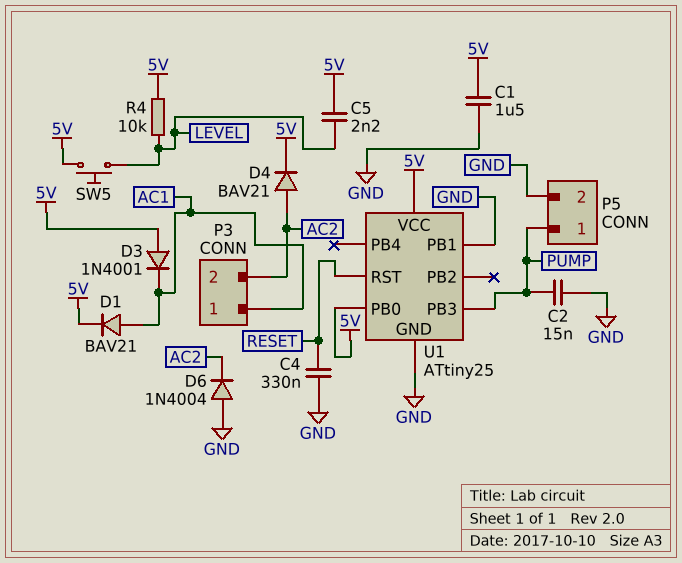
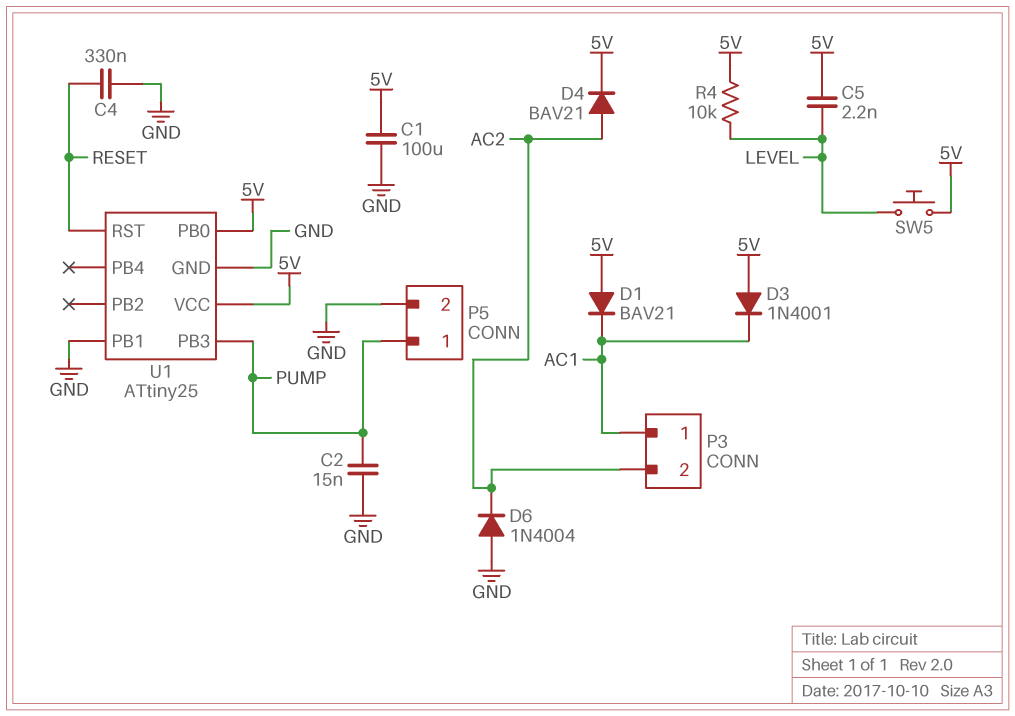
C1: 1.5uF (5V, GND) -> 100uF (5V, GND)
D1: diode BAV21 (A AC1, K 5V) -> diode BAV21 (A 5V, K AC1)

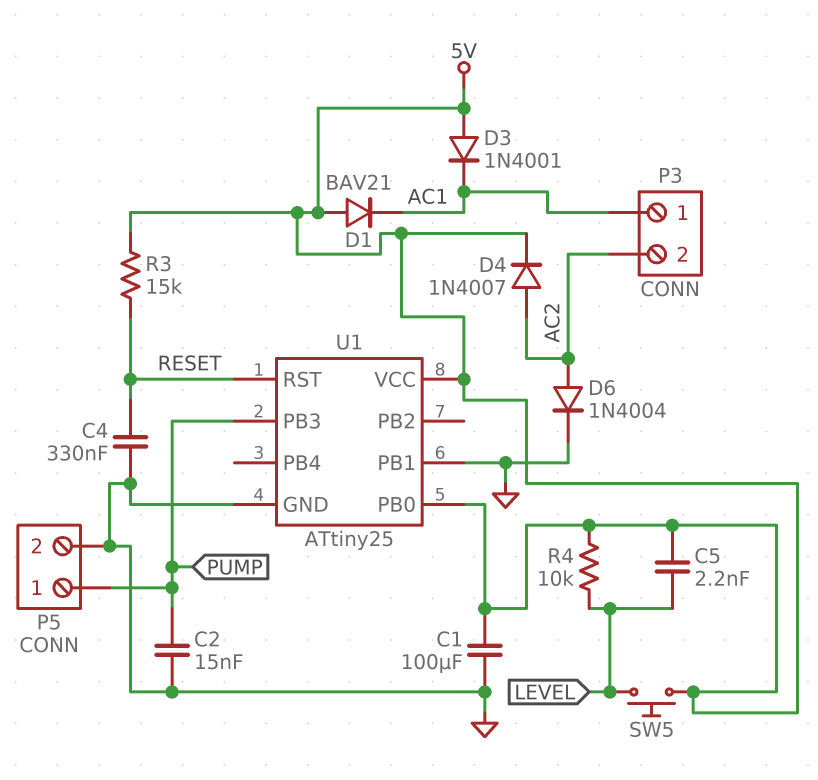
D4: diode BAV21 (A AC2, K 5V) -> diode 1N4007 (A AC2, K 5V)
D6: diode 1N4004 (A GND, K AC2) -> diode 1N4004 (A AC2, K GND)
R3: none -> 15k (5V, RESET)

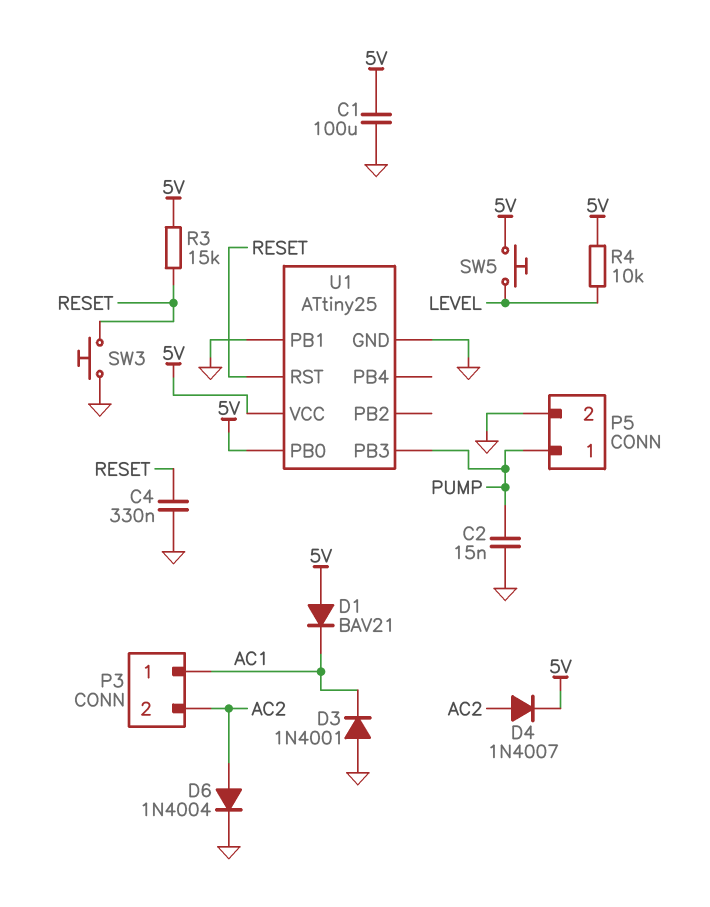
C5: 2.2nF (5V, LEVEL) -> none
D3: diode 1N4001 (A 5V, K AC1) -> diode 1N4001 (A GND, K AC1)
SW3: none -> button (GND, RESET)

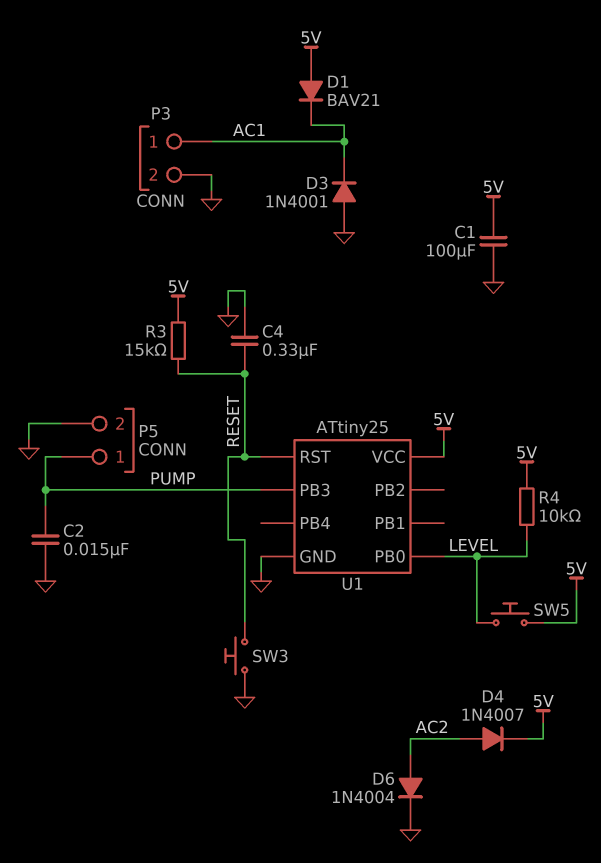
P3 pin 2: AC2 -> GND
U1 pin PB0: 5V -> LEVEL
U1 pin PB1: GND -> none

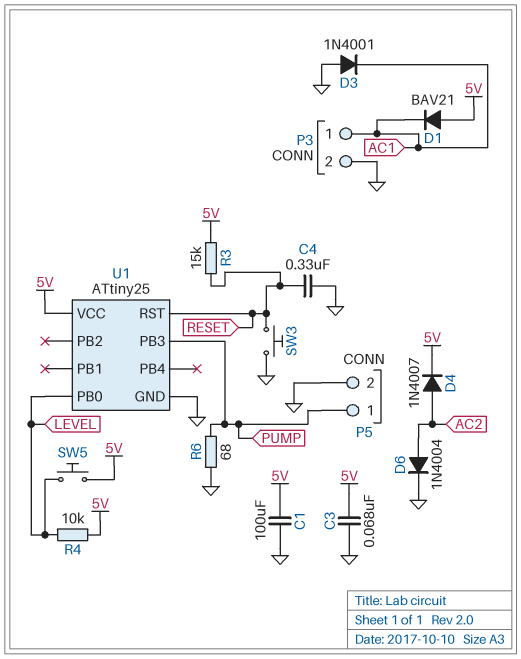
C2: 15nF (GND, PUMP) -> none
C3: none -> 68nF (5V, GND)
R6: none -> 68 (GND, PUMP)

